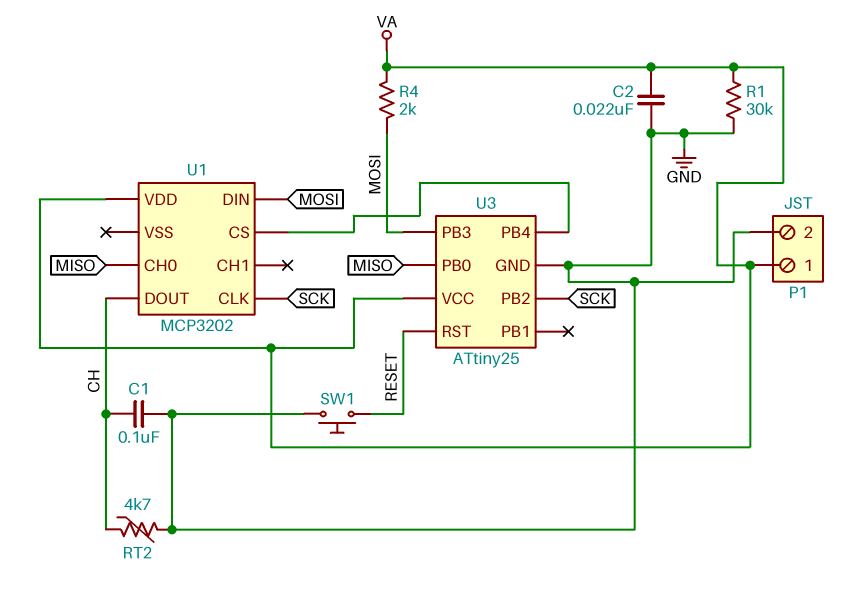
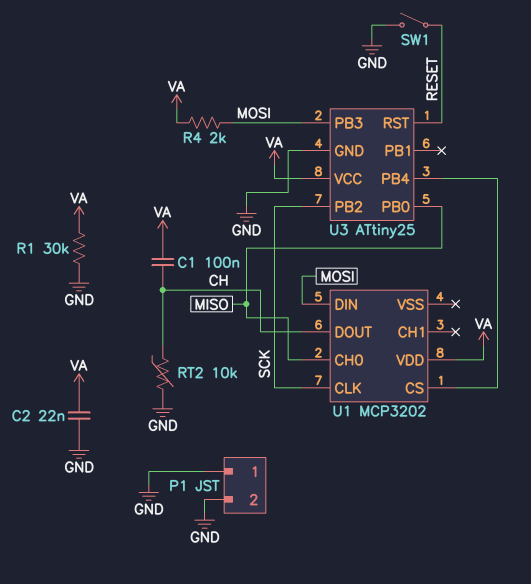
C1: 100nF (CH, GND) -> 100nF (CH, VA)
P1 pin 1: VA -> GND
RT2: 4.7k (CH, GND) -> 10k (CH, GND)
SW1: button (GND, RESET) -> switch (GND, RESET)

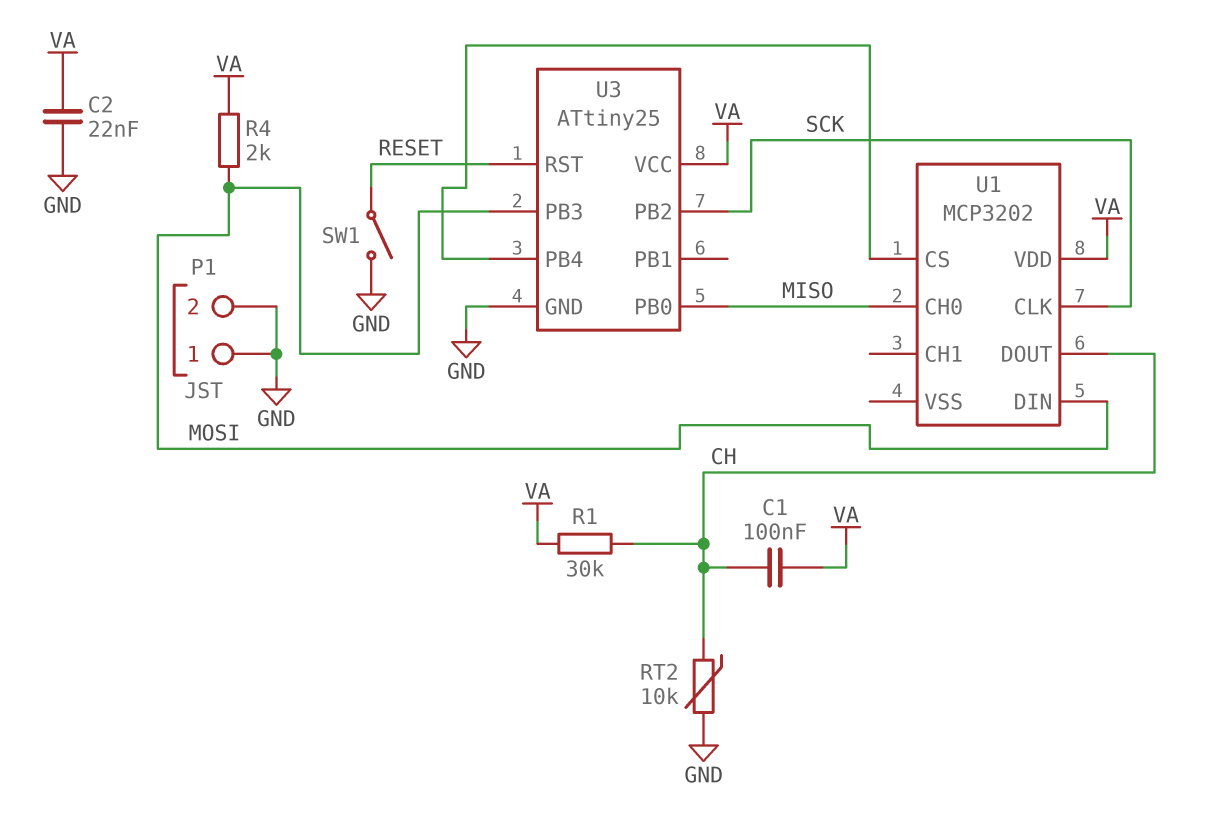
R1: 30k (GND, VA) -> 30k (CH, VA)

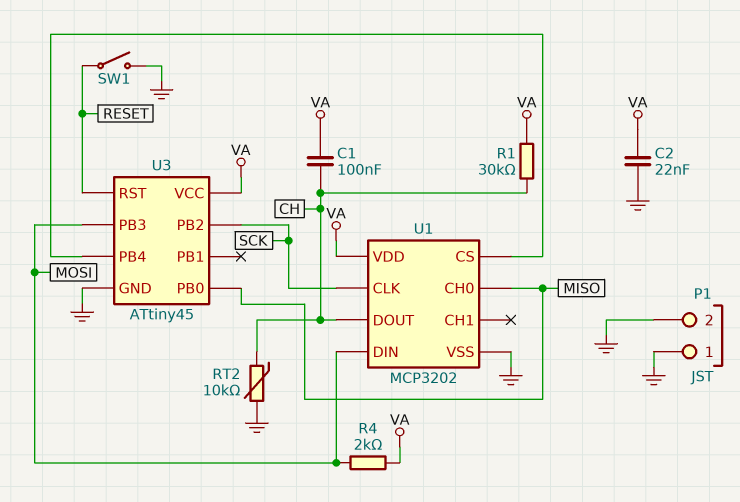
U1 pin VSS: none -> GND
U3: ATtiny25 -> ATtiny45

